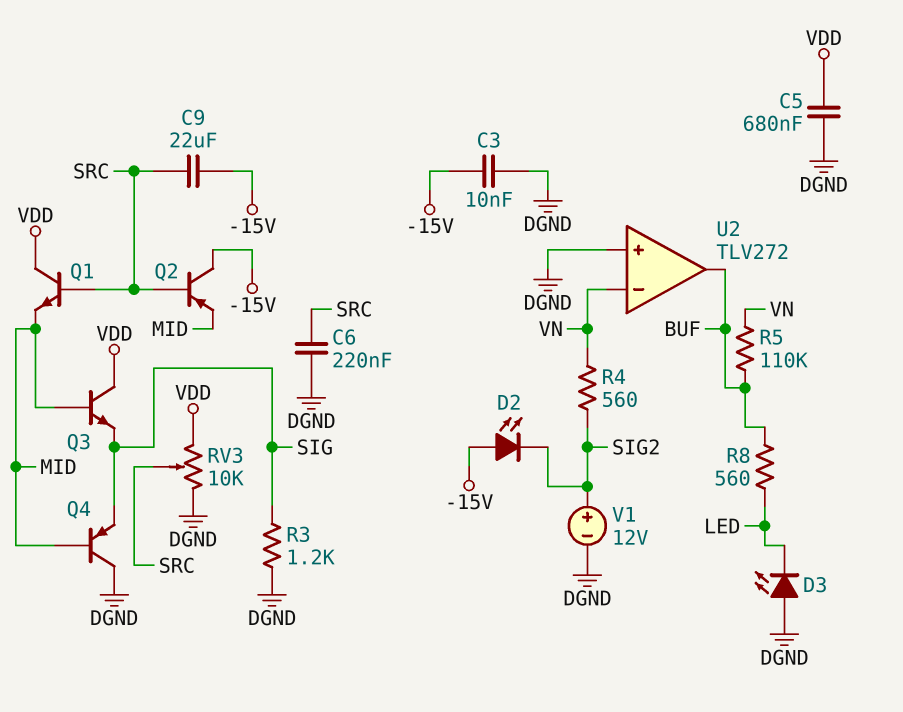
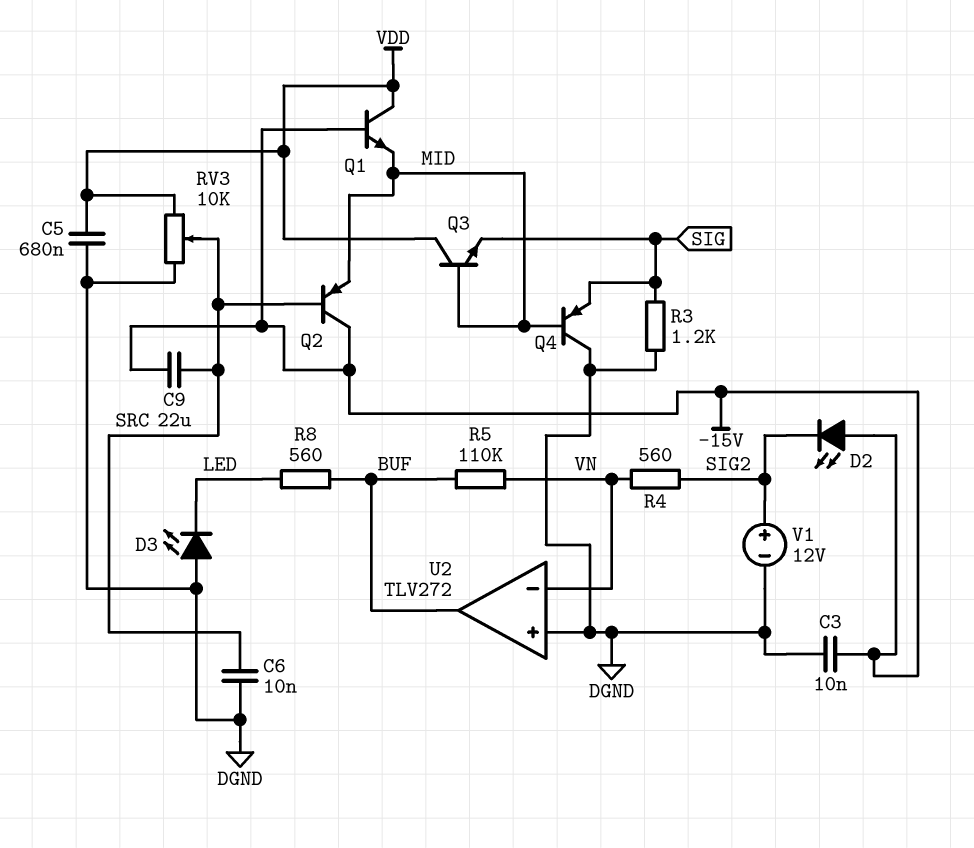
C6: 220nF (DGND, SRC) -> 10nF (DGND, SRC)
Q1: NPN (B SRC, C VDD, E MID) -> NPN (B -15V, C VDD, E MID)

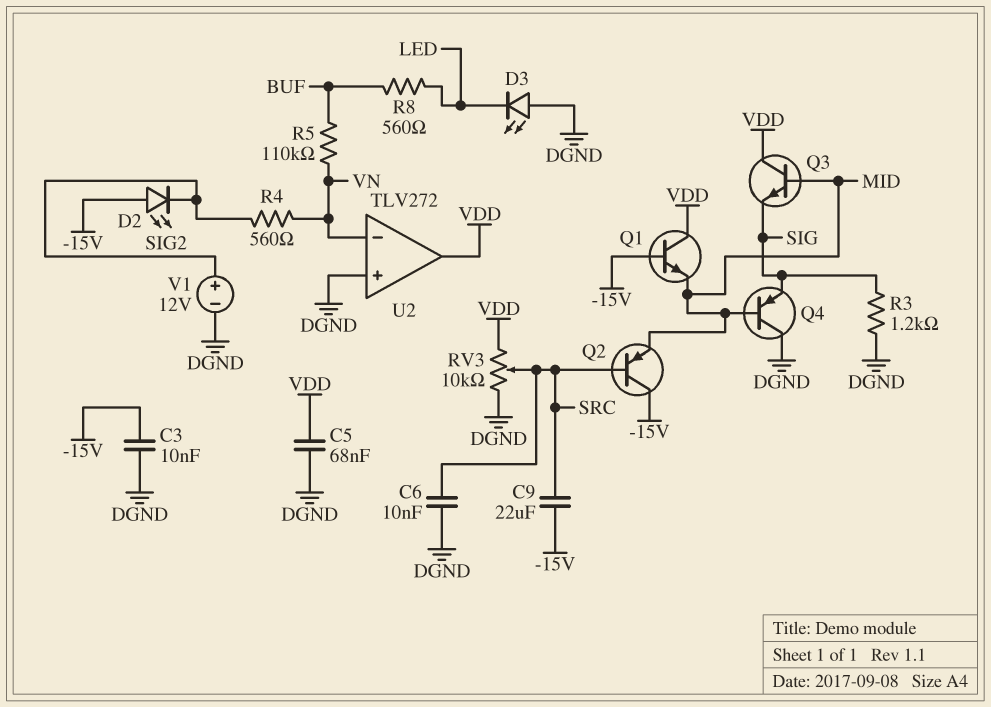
C5: 680nF (DGND, VDD) -> 68nF (DGND, VDD)
U2 pin out: BUF -> VDD

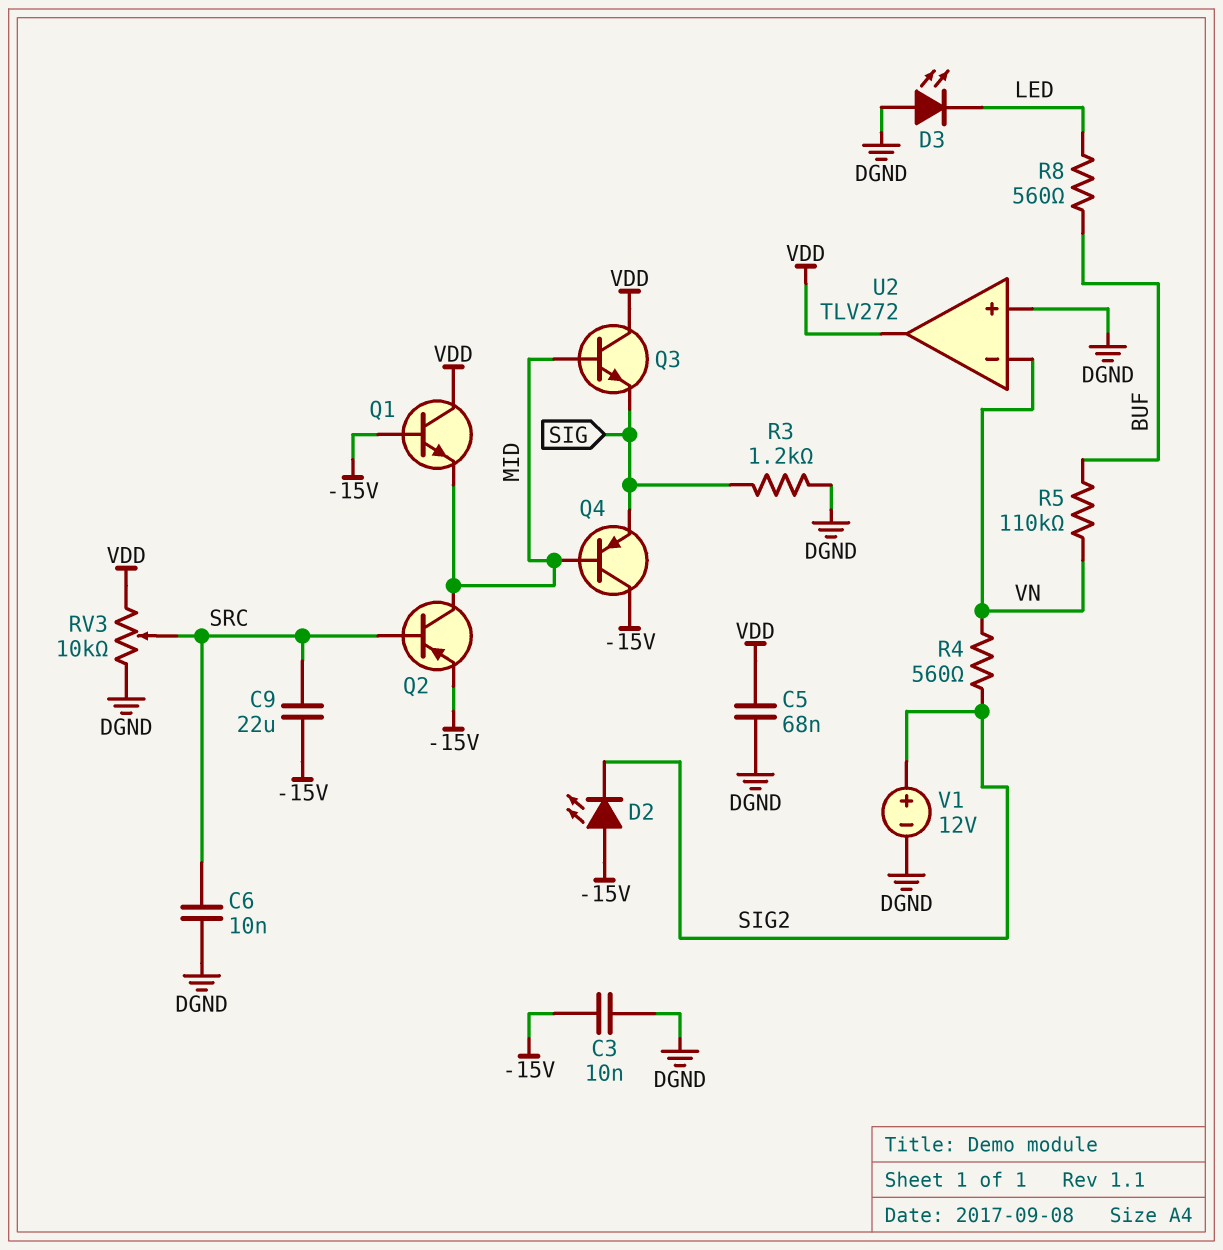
Q2: PNP (B SRC, C -15V, E MID) -> PNP (B SRC, C MID, E -15V)
Q4: PNP (B MID, C DGND, E SIG) -> PNP (B MID, C -15V, E SIG)

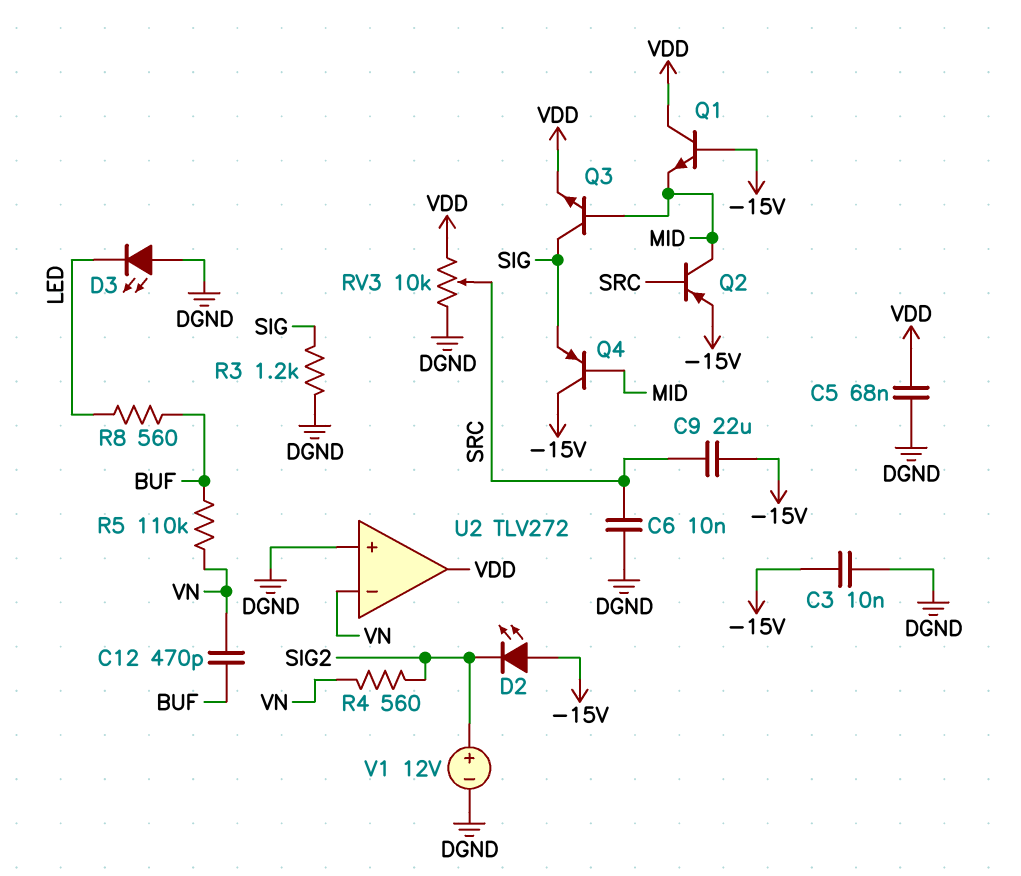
C12: none -> 470pF (BUF, VN)
Q3: NPN (B MID, C VDD, E SIG) -> NPN (B MID, C SIG, E VDD)

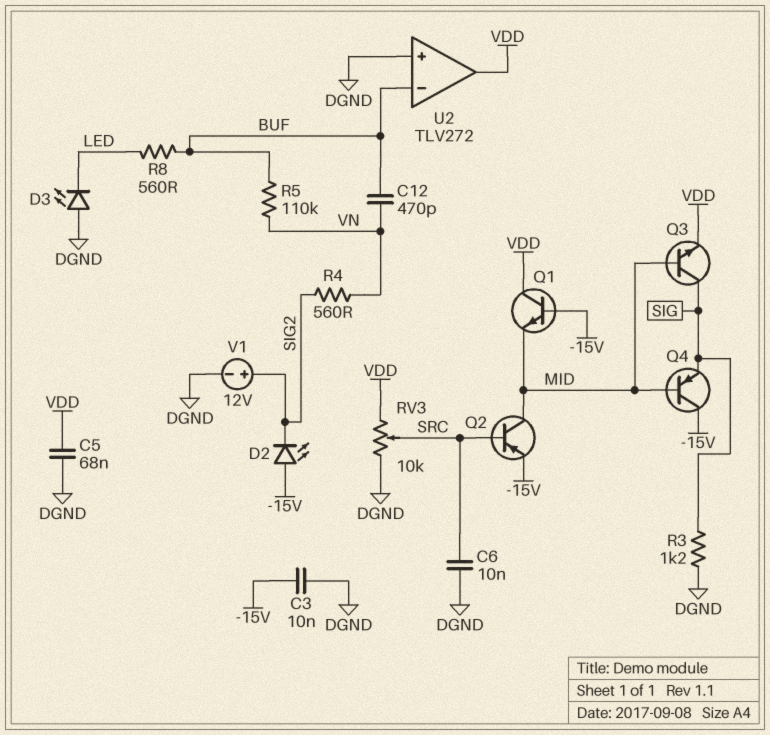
C9: 22uF (-15V, SRC) -> none
U2 pin in-: VN -> BUF

